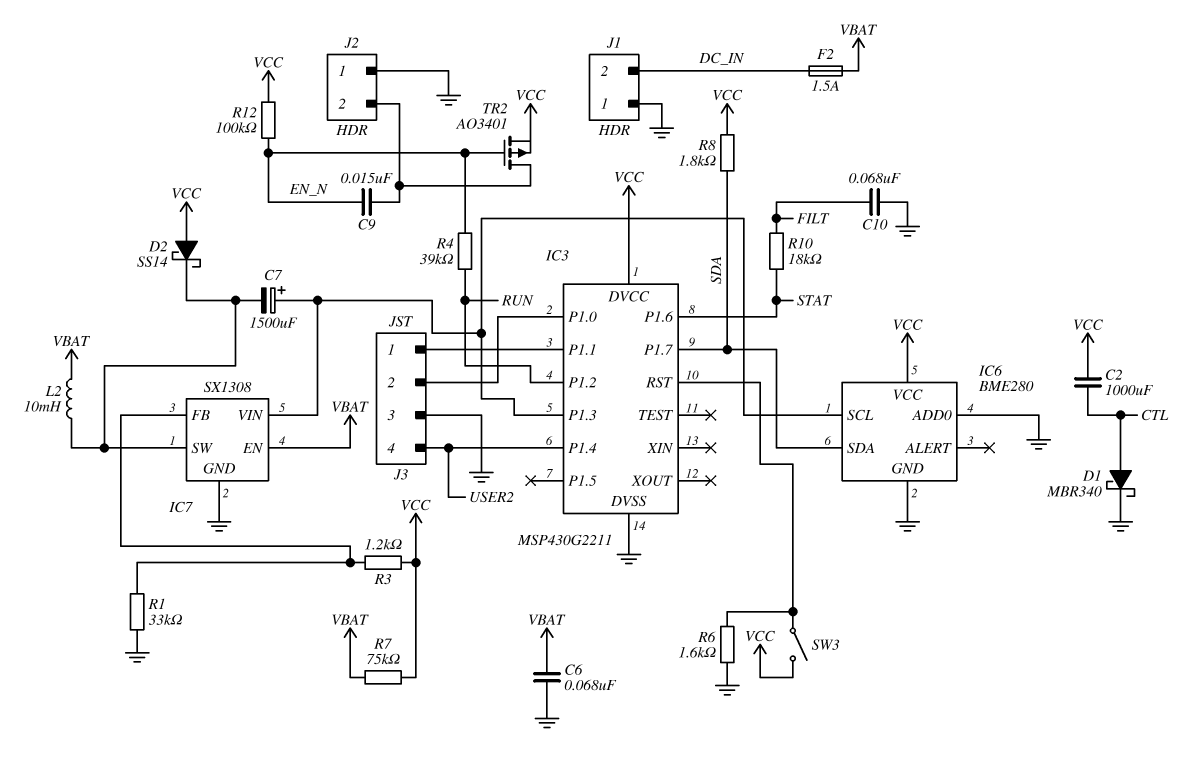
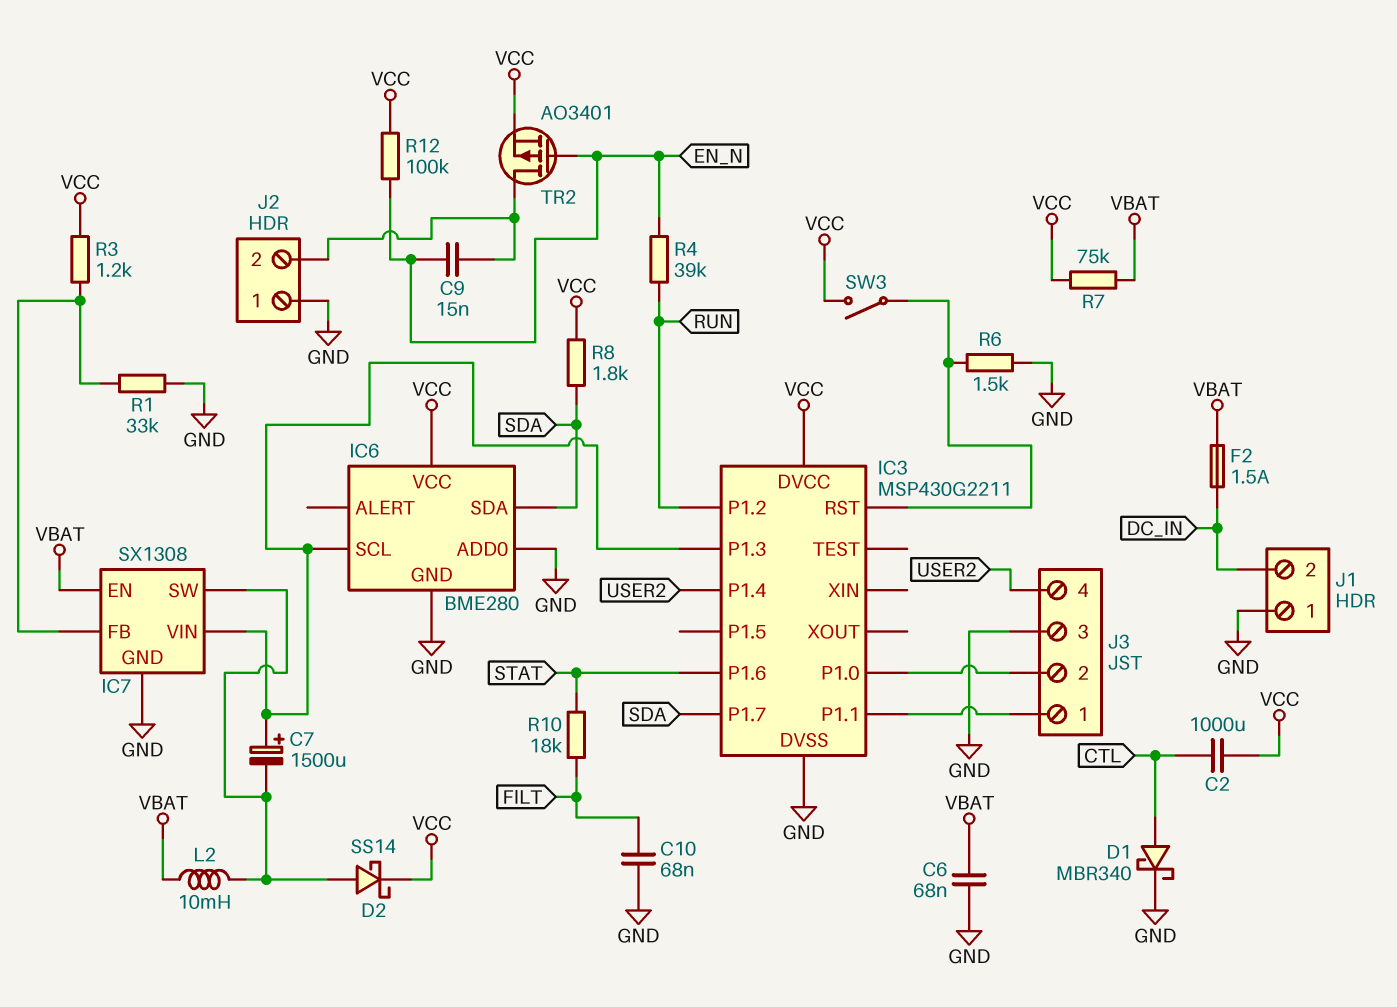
D2: schottky SS14 (A VCC, K IC7/SW) -> schottky SS14 (A IC7/SW, K VCC)
R6: 1.6k (GND, IC3/RST) -> 1.5k (GND, IC3/RST)

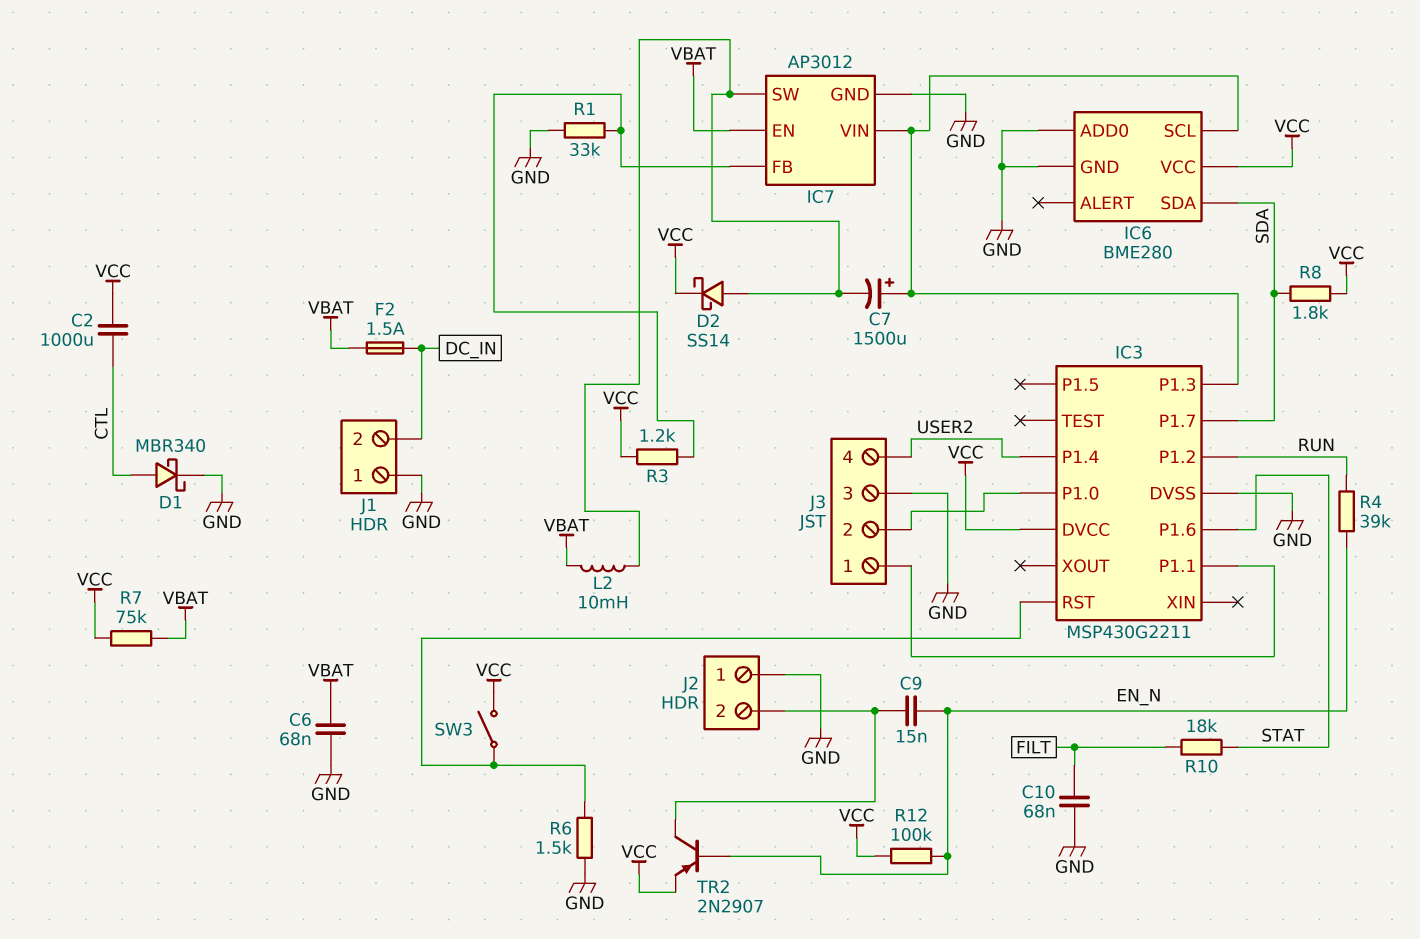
IC7: SX1308 -> AP3012
TR2: PMOS AO3401 (G EN_N, D J2/2, S VCC) -> PNP 2N2907 (B EN_N, C J2/2, E VCC)

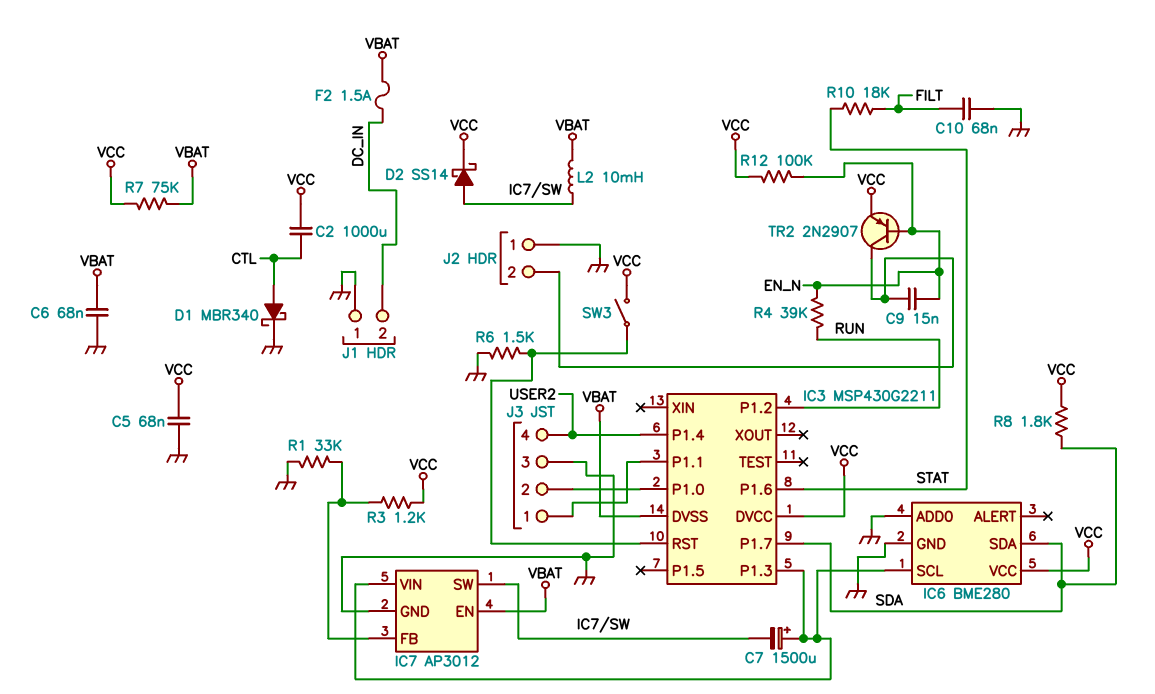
C5: none -> 68nF (GND, VCC)
IC3 pin DVSS: GND -> VBAT

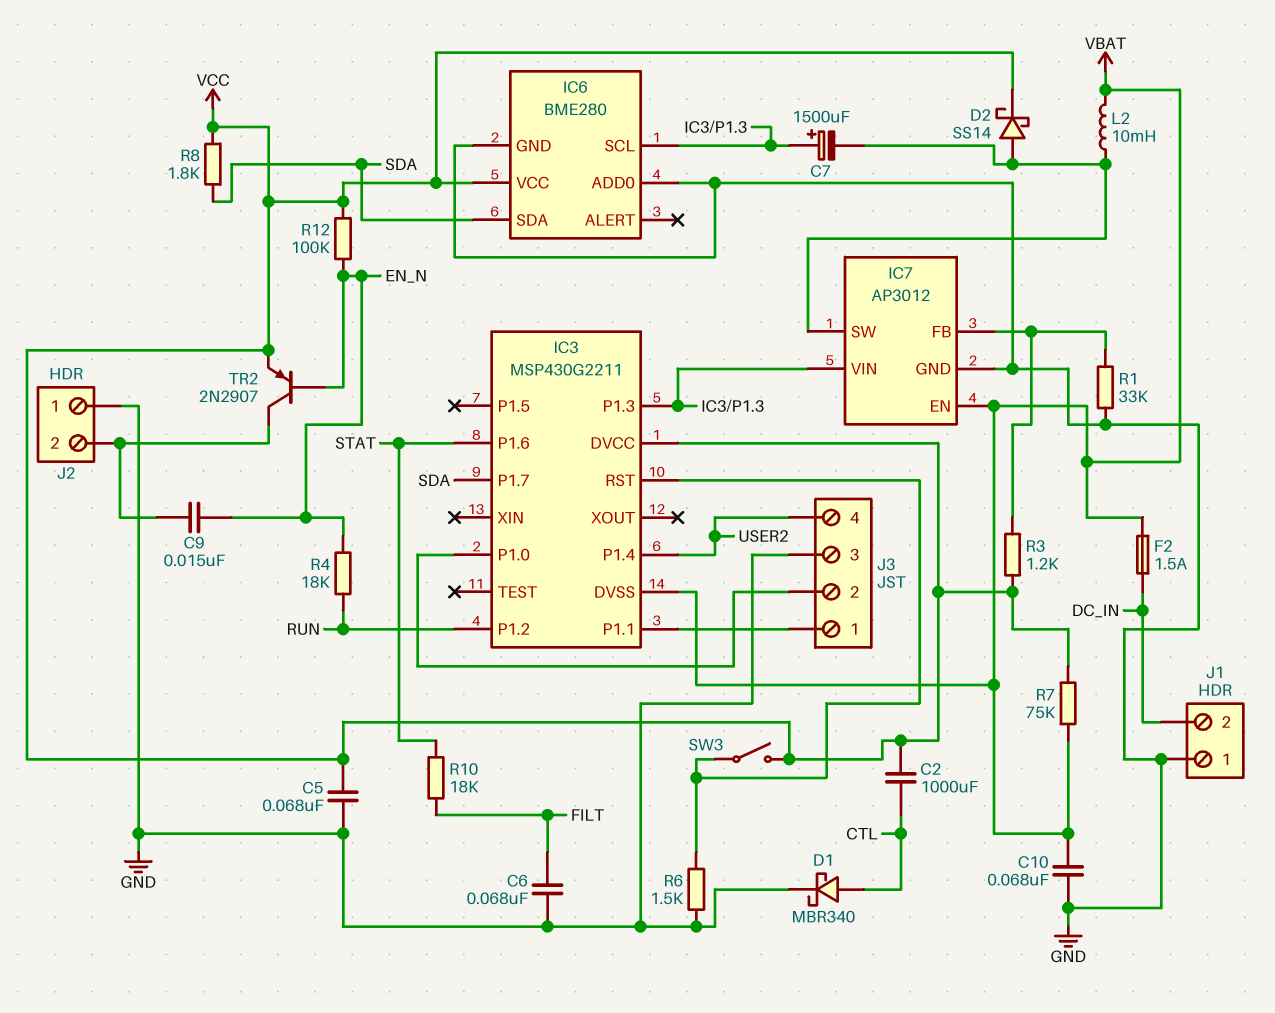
C6: 68nF (GND, VBAT) -> 68nF (FILT, GND)
C10: 68nF (FILT, GND) -> 68nF (GND, VBAT)
R4: 39k (EN_N, RUN) -> 18k (EN_N, RUN)

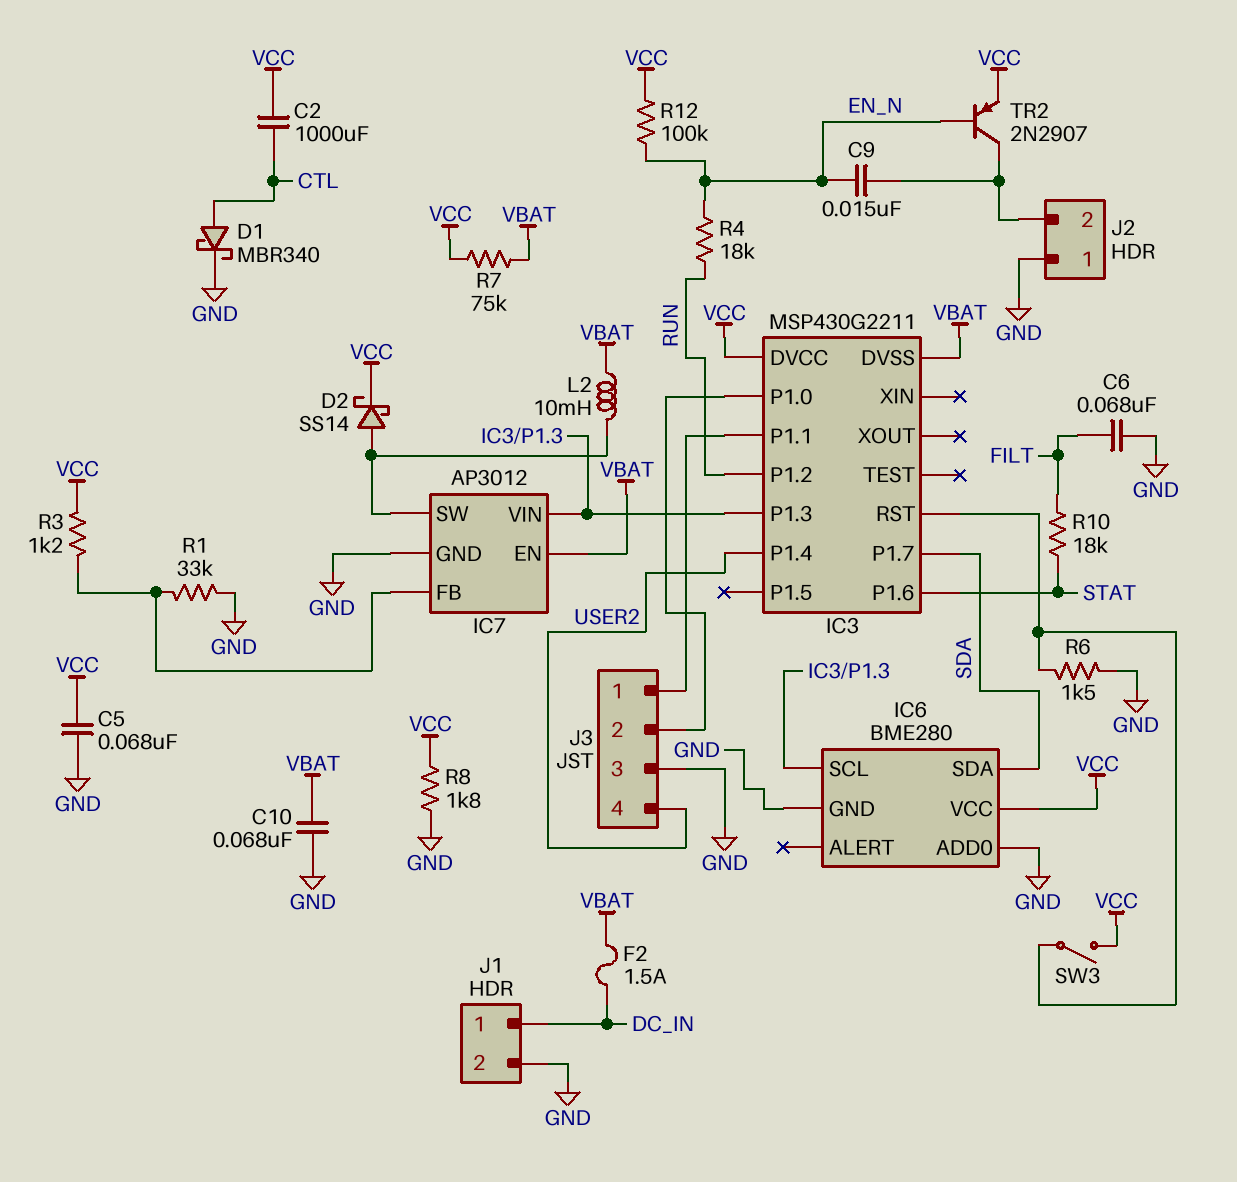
C7: 1500uF (plus IC3/P1.3, minus IC7/SW) -> none
J1 pin 1: GND -> DC_IN
J1 pin 2: DC_IN -> GND
R8: 1.8k (SDA, VCC) -> 1.8k (GND, VCC)

